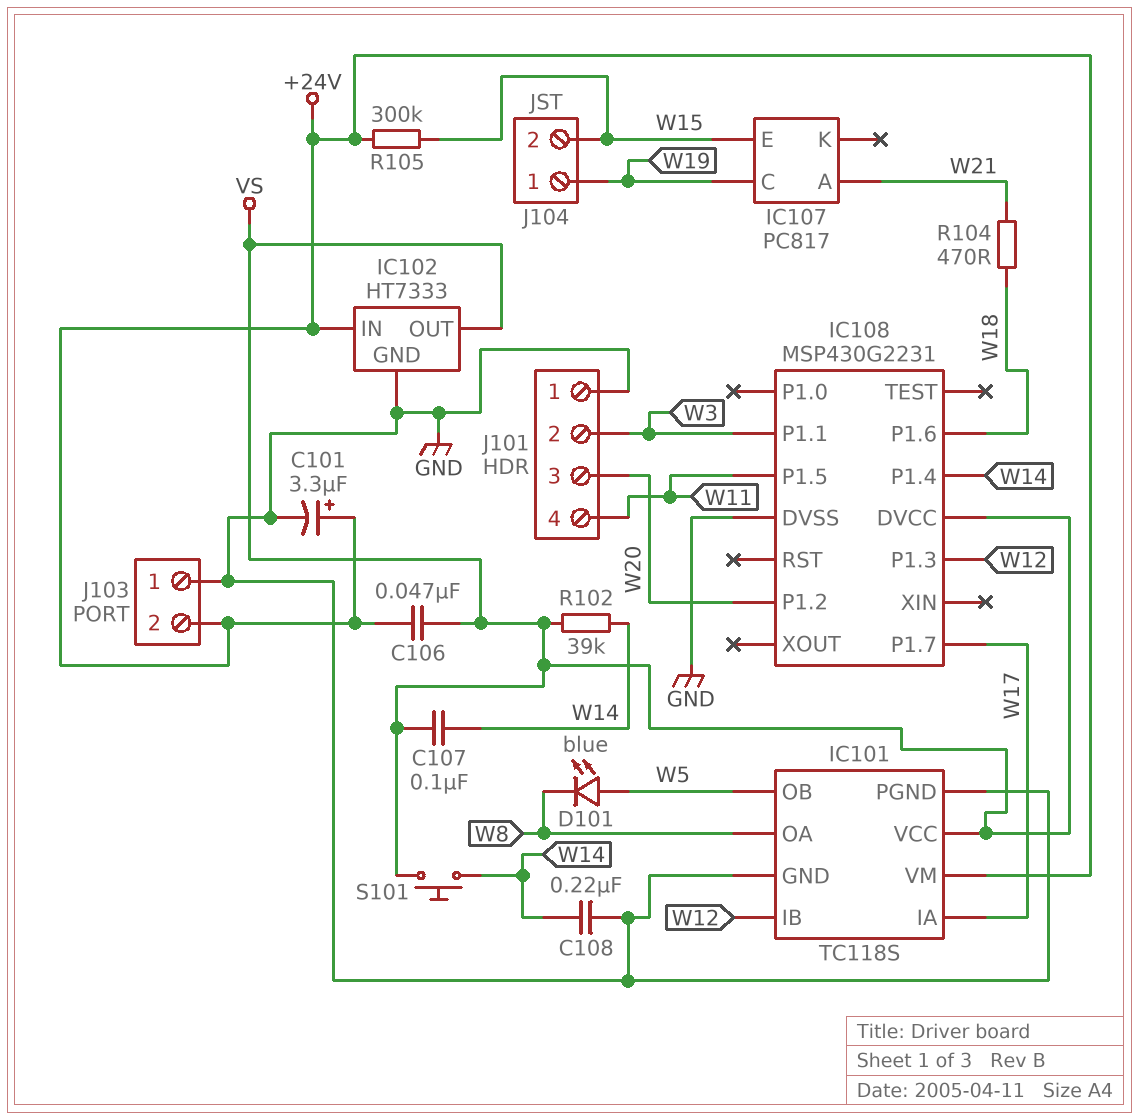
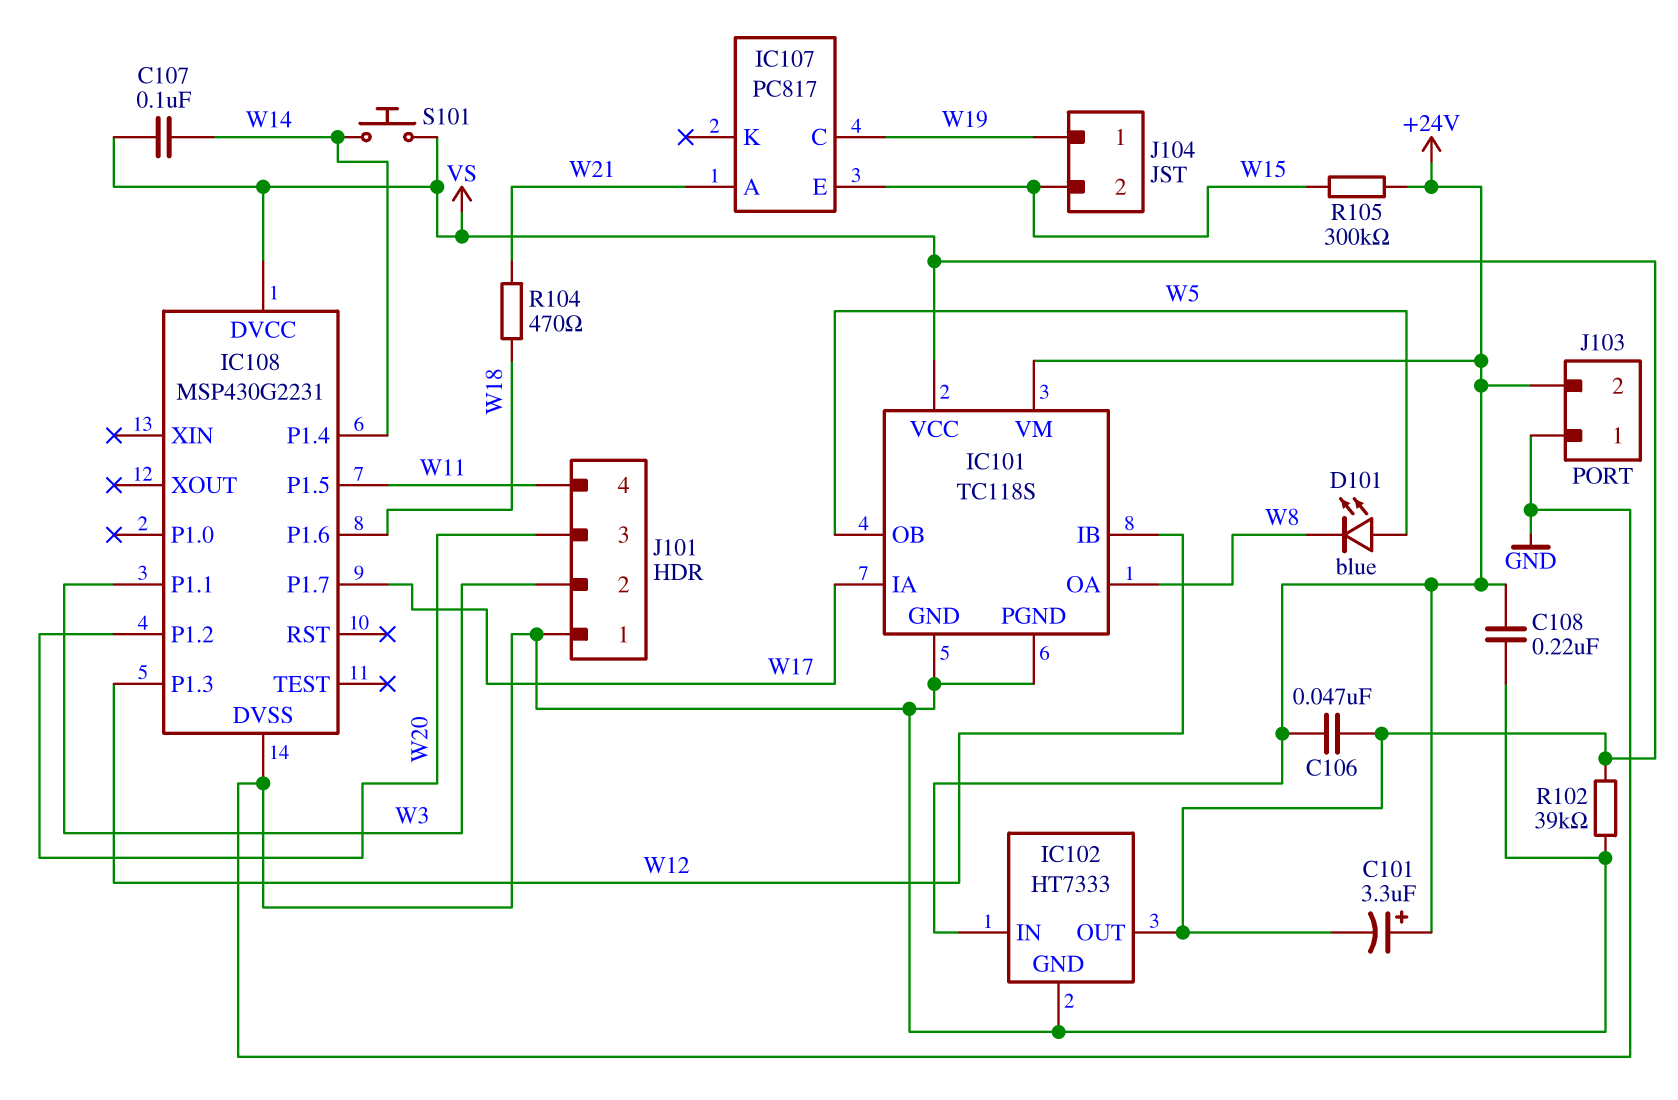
C101: 3.3uF (plus +24V, minus GND) -> 3.3uF (plus +24V, minus VS)
C108: 220nF (GND, W14) -> 220nF (+24V, GND)
R102: 39k (VS, W14) -> 39k (GND, VS)

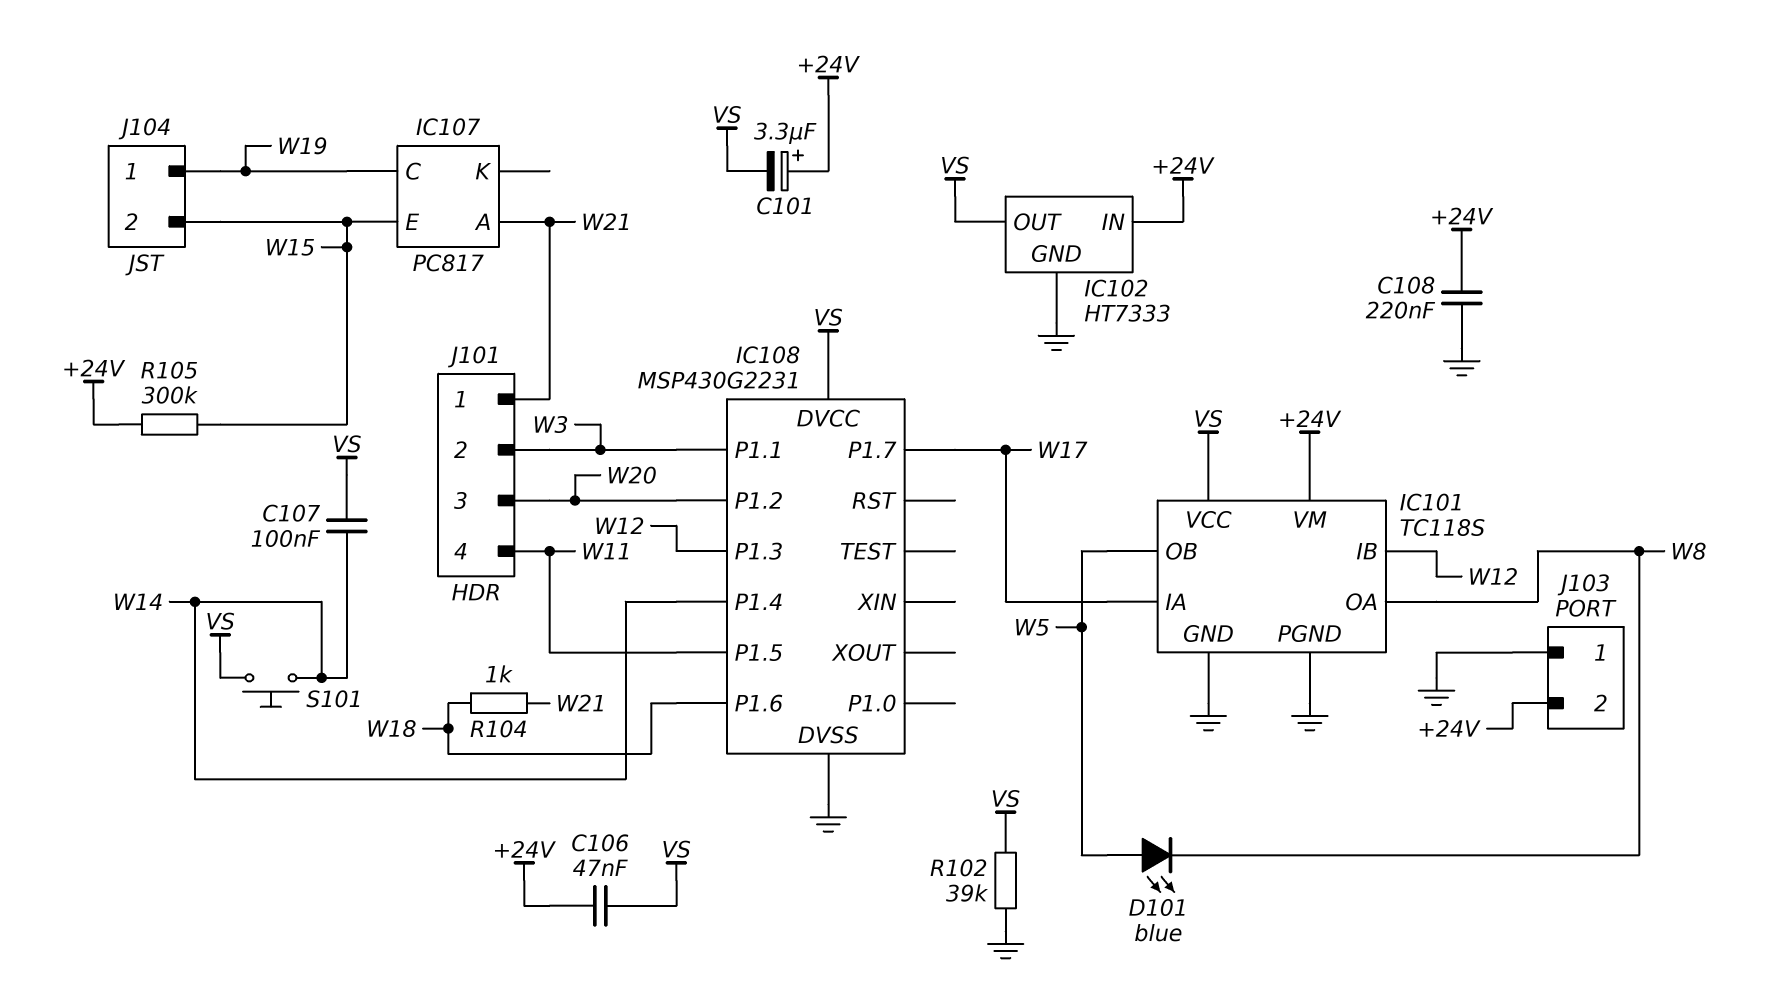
J101 pin 1: GND -> W21
R104: 470 (W18, W21) -> 1k (W18, W21)

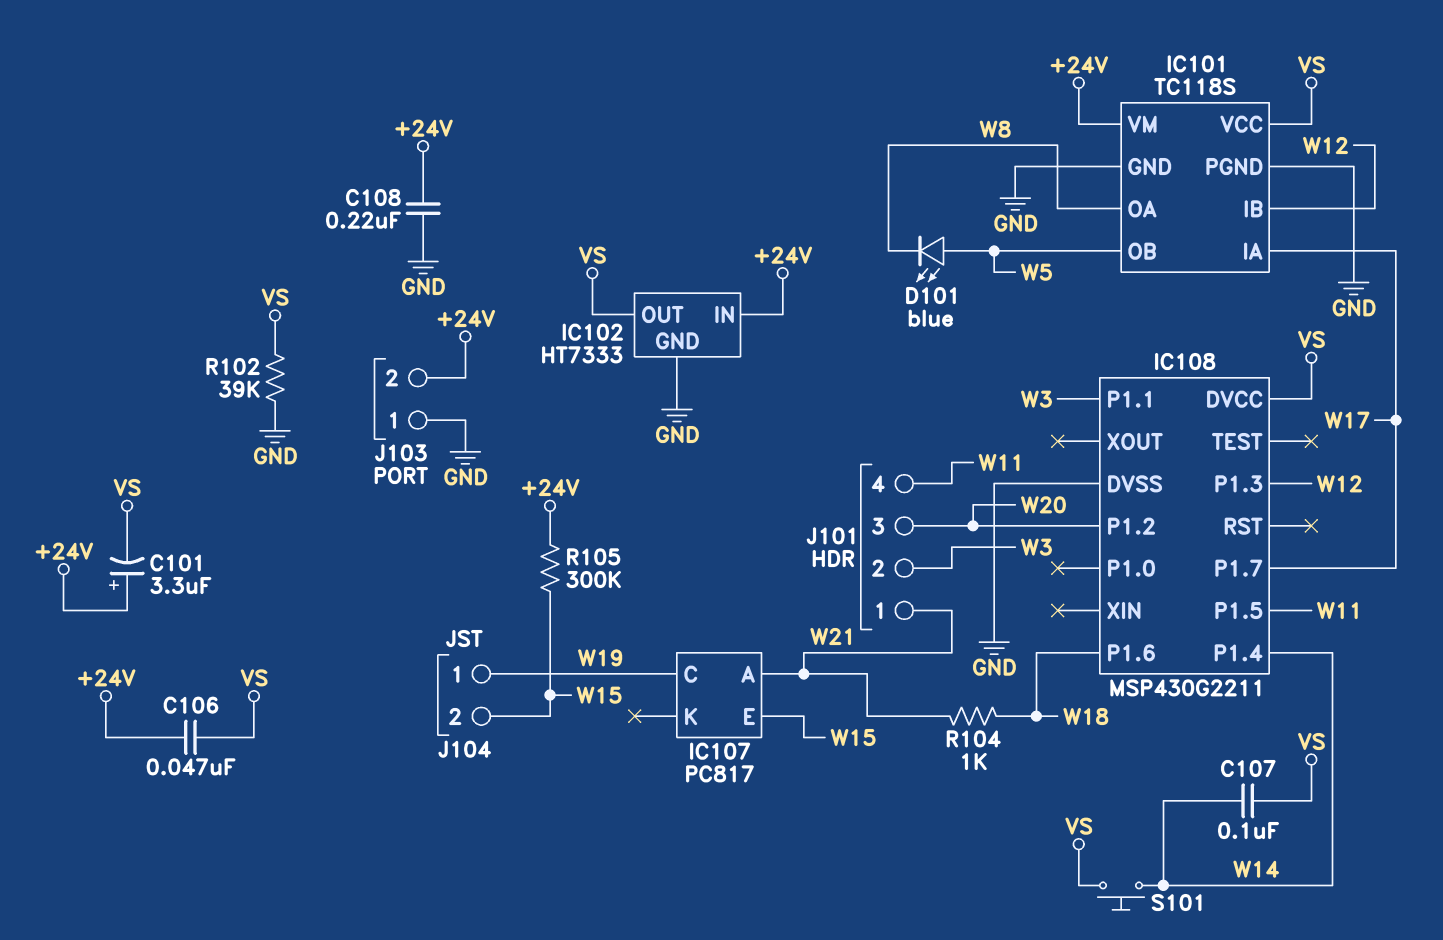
IC108: MSP430G2231 -> MSP430G2211

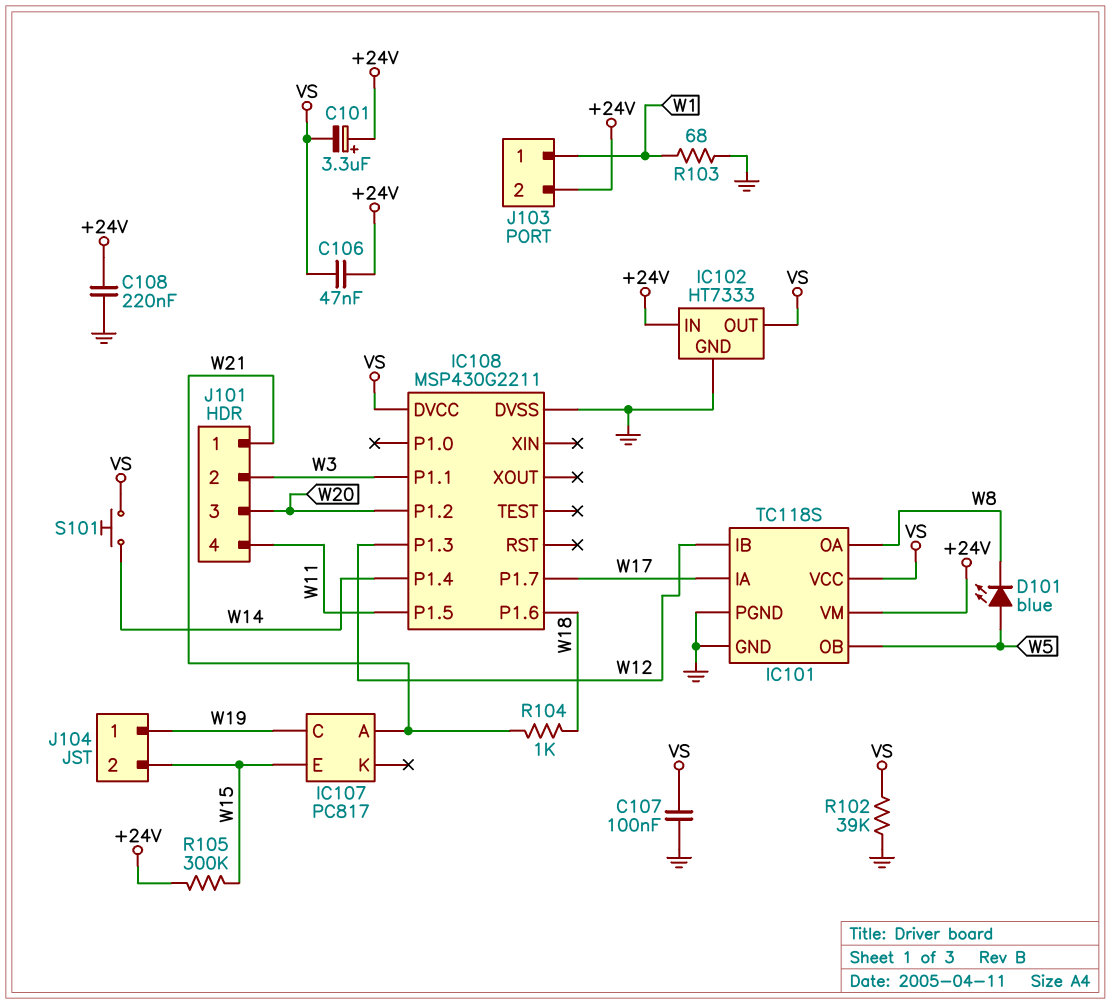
C107: 100nF (VS, W14) -> 100nF (GND, VS)
J103 pin 1: GND -> W1
R103: none -> 68 (GND, W1)

